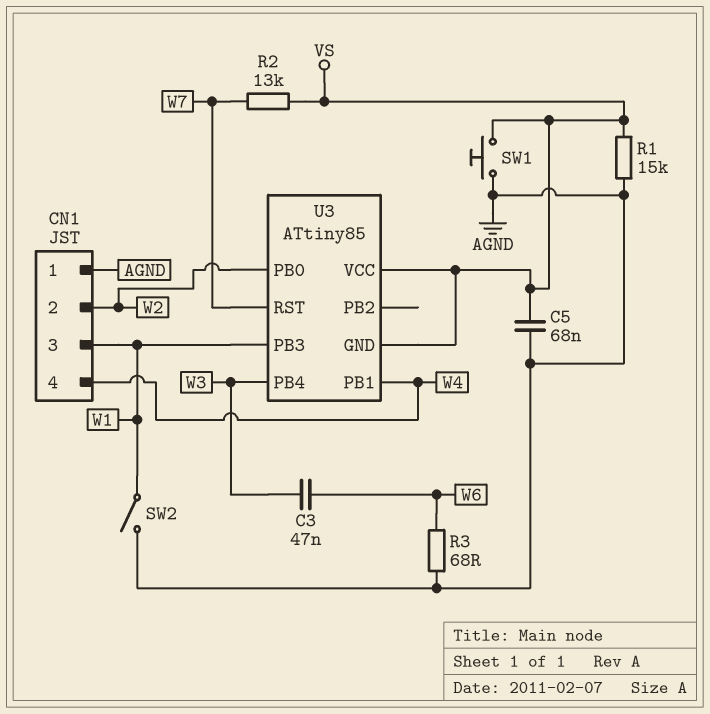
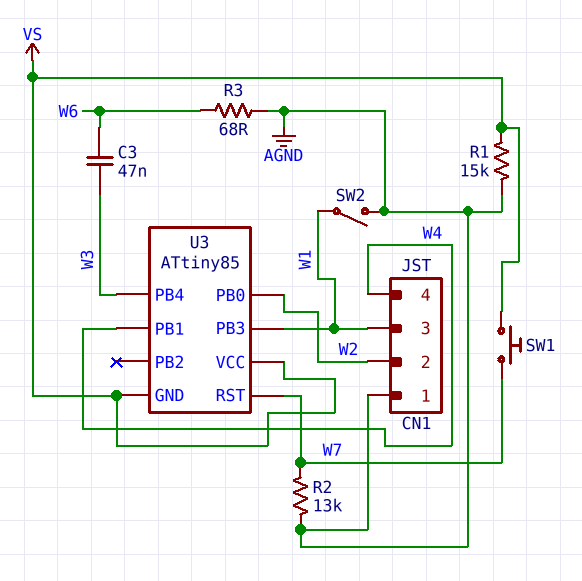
C5: 68nF (AGND, VS) -> none
R2: 13k (VS, W7) -> 13k (AGND, W7)
SW1: button (AGND, VS) -> button (VS, W7)

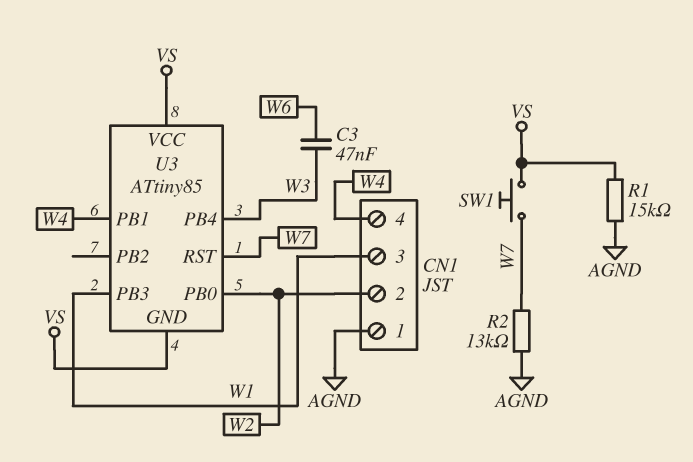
R3: 68 (AGND, W6) -> none
SW2: switch (AGND, W1) -> none

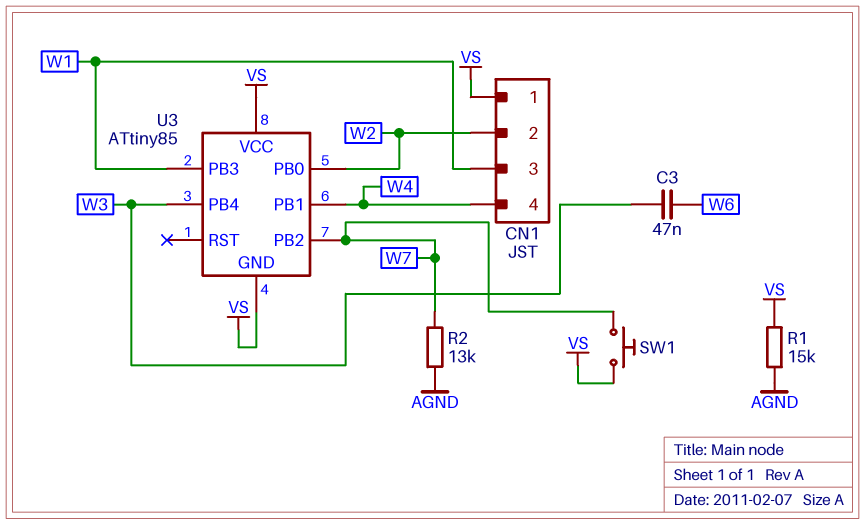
CN1 pin 1: AGND -> VS
U3 pin PB2: none -> W7
U3 pin RST: W7 -> none

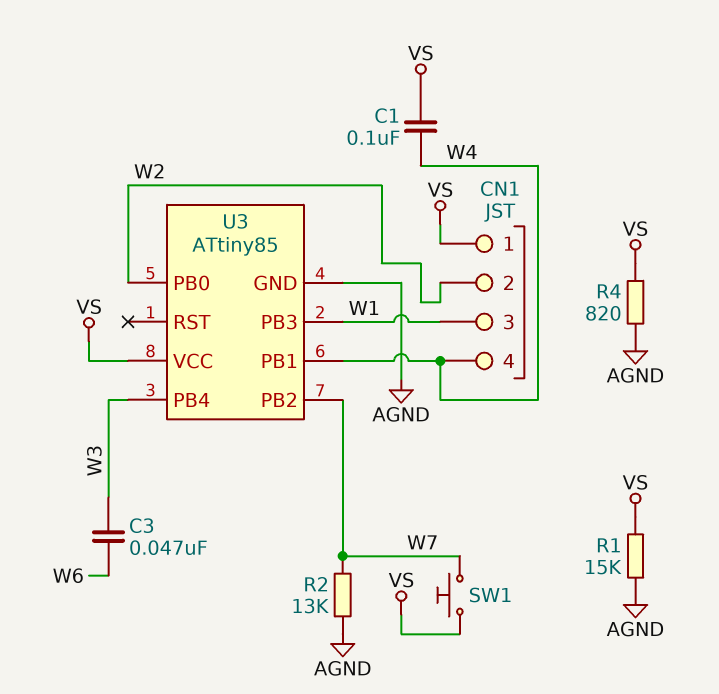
C1: none -> 100nF (VS, W4)
R4: none -> 820 (AGND, VS)
U3 pin GND: VS -> AGND

